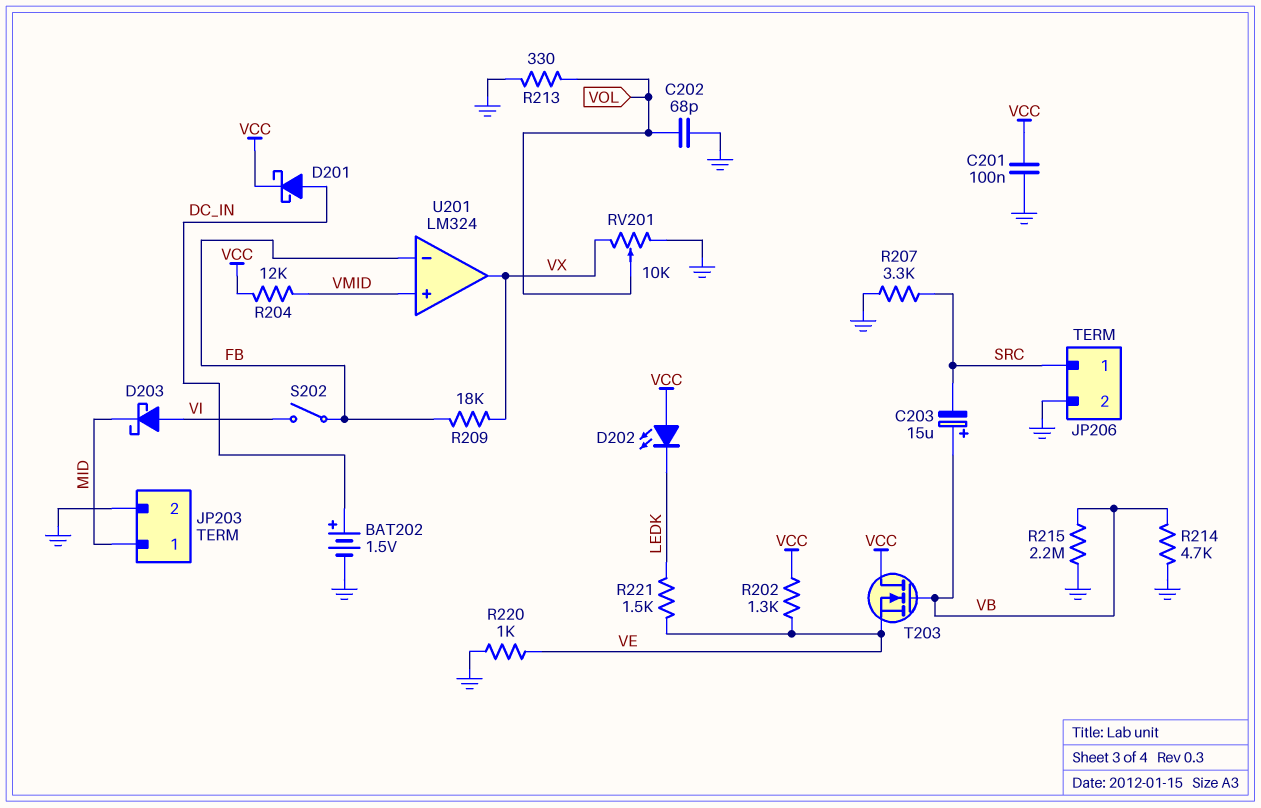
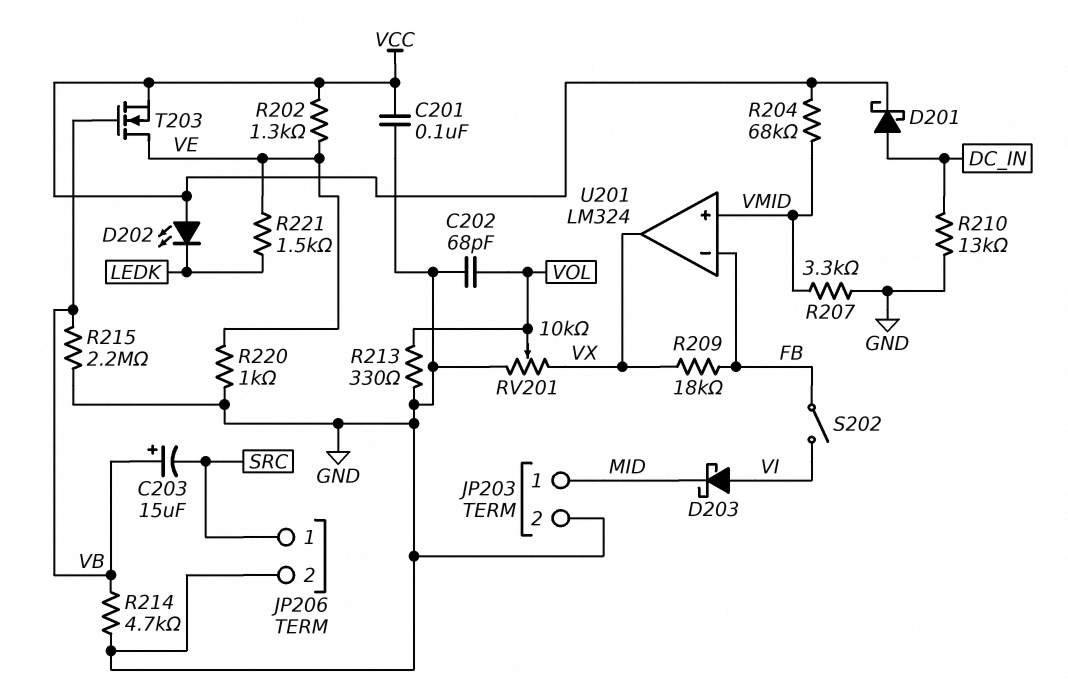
BAT202: 1.5V (plus DC_IN, minus GND) -> none
R204: 12k (VCC, VMID) -> 68k (VCC, VMID)
R207: 3.3k (GND, SRC) -> 3.3k (GND, VMID)
R210: none -> 13k (DC_IN, GND)
T203: NMOS (G VB, D VCC, S VE) -> NMOS (G VB, D VE, S VCC)

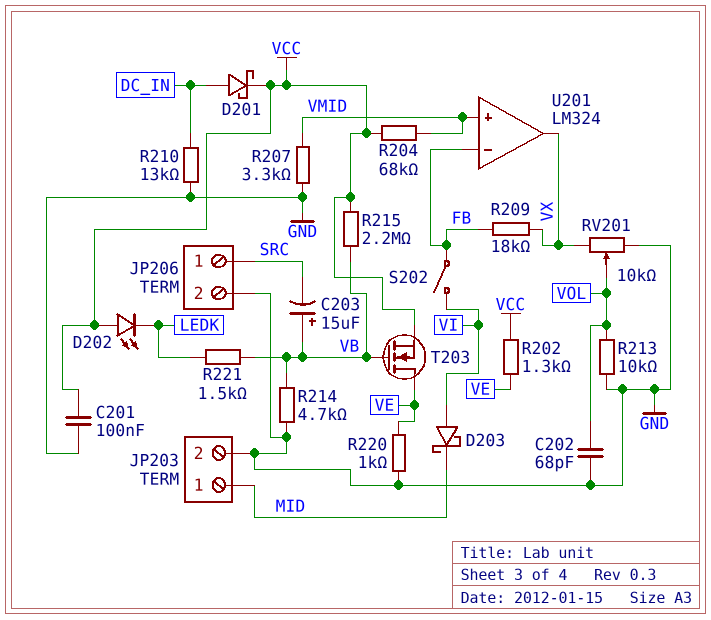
R213: 330 (GND, VOL) -> 10k (GND, VOL)
R215: 2.2M (GND, VB) -> 2.2M (VB, VCC)
R221: 1.5k (LEDK, VE) -> 1.5k (LEDK, VB)

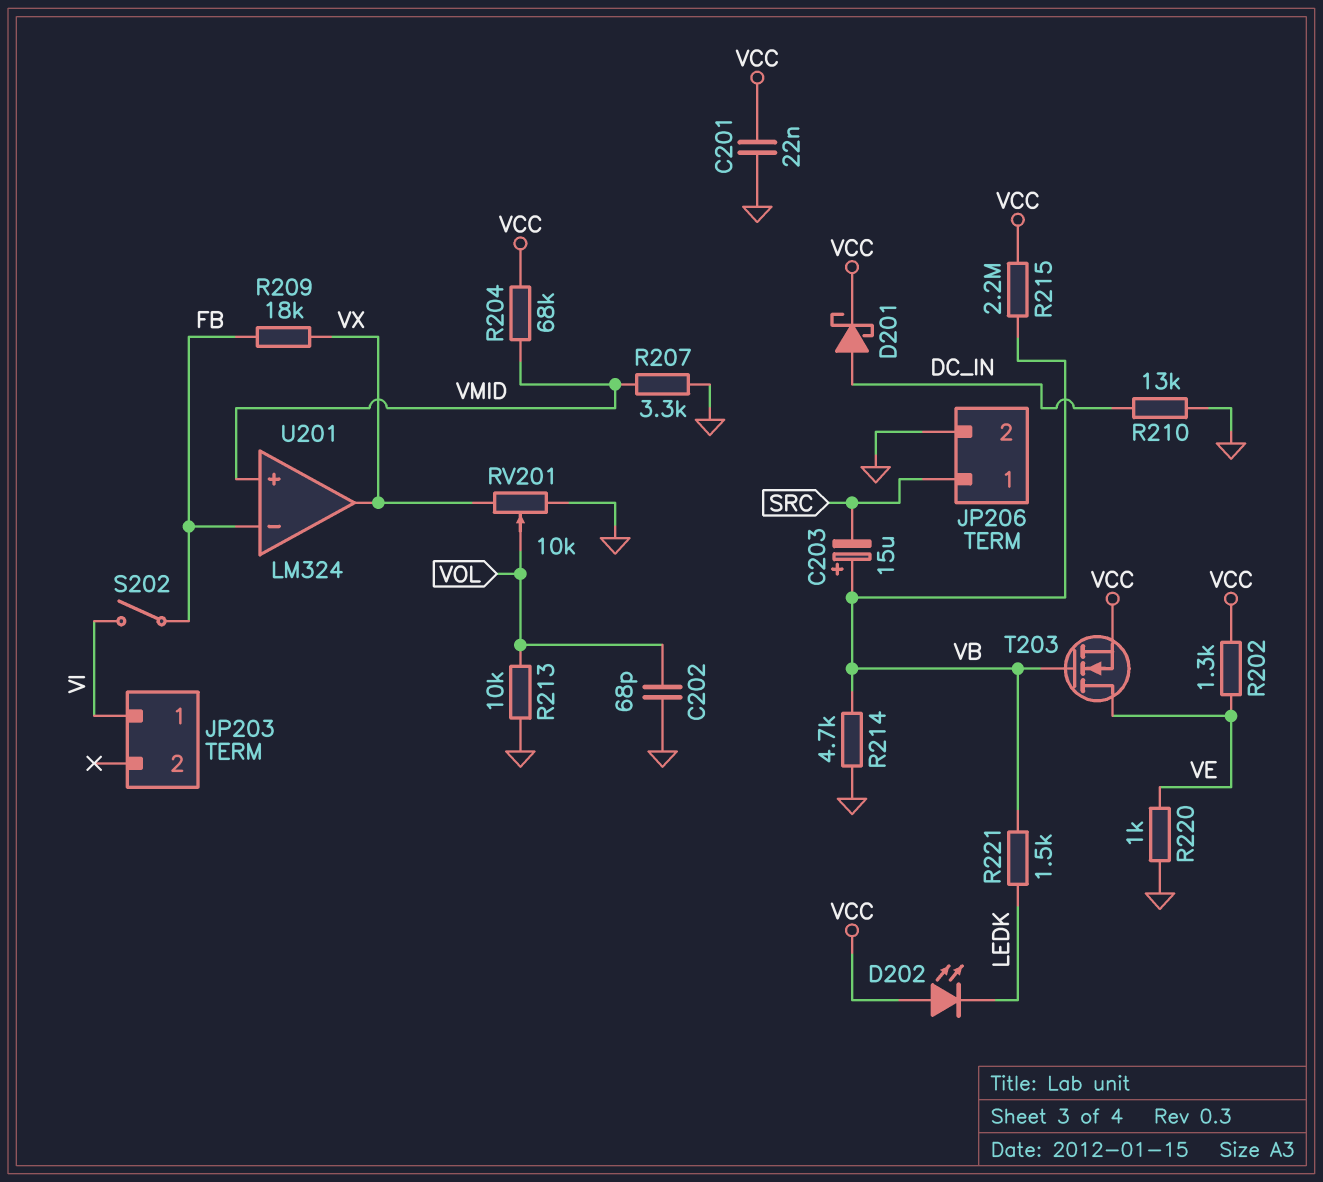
C201: 100nF (GND, VCC) -> 22nF (GND, VCC)
D203: schottky (A VI, K MID) -> none
JP203 pin 1: MID -> VI
JP203 pin 2: GND -> none

